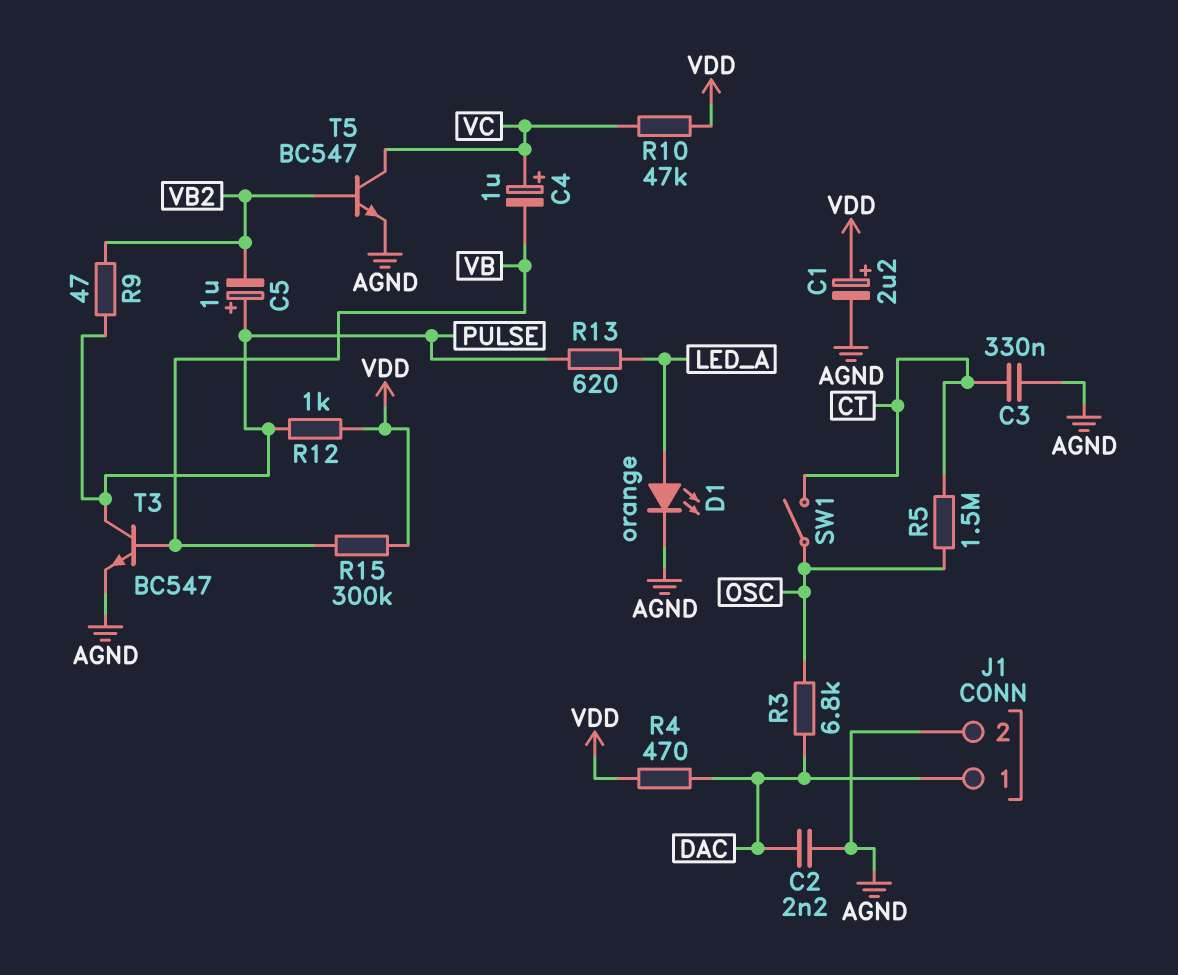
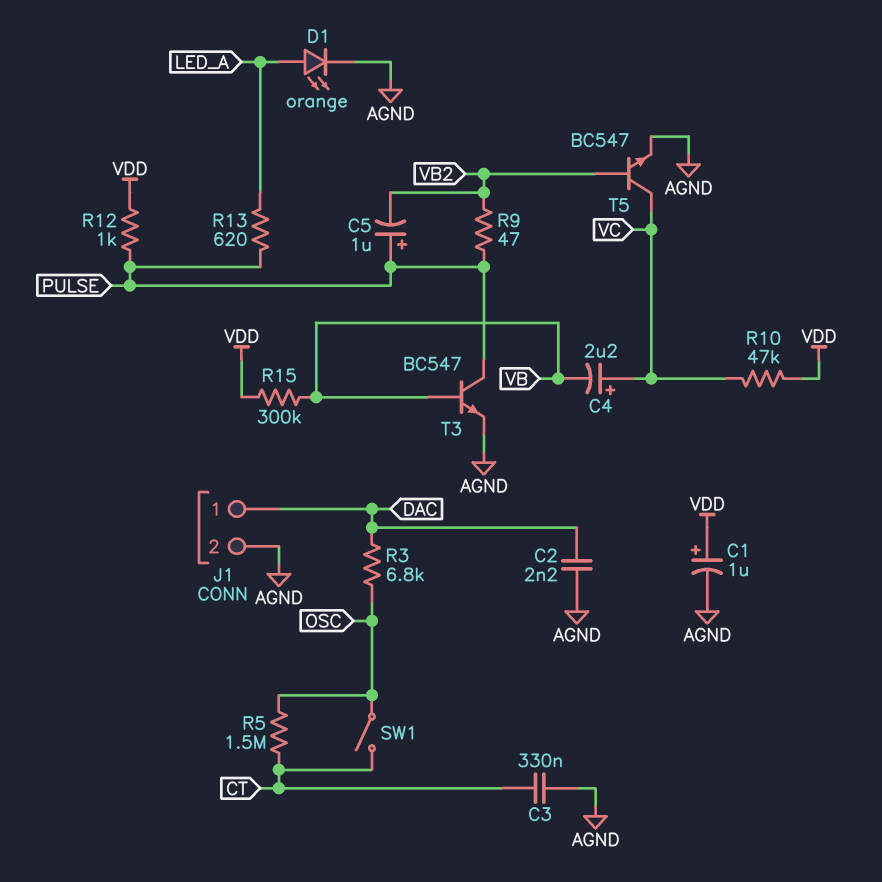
C1: 2.2uF (plus VDD, minus AGND) -> 1uF (plus VDD, minus AGND)
C4: 1uF (plus VC, minus VB) -> 2.2uF (plus VC, minus VB)
R4: 470 (DAC, VDD) -> none

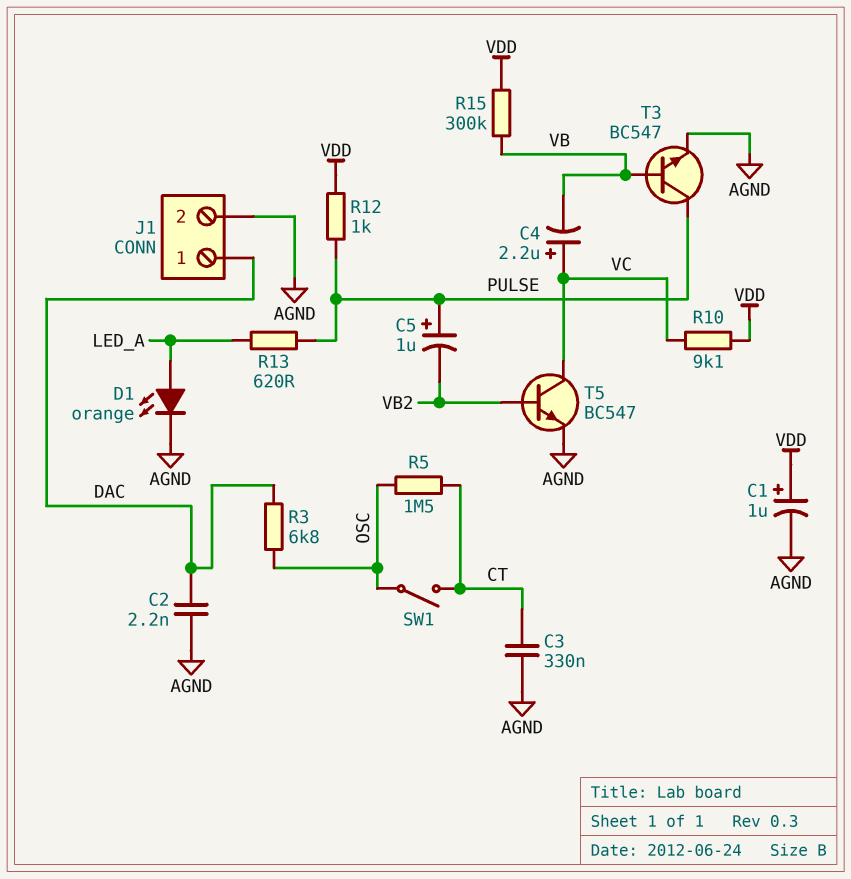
R9: 47 (PULSE, VB2) -> none
R10: 47k (VC, VDD) -> 9.1k (VC, VDD)

